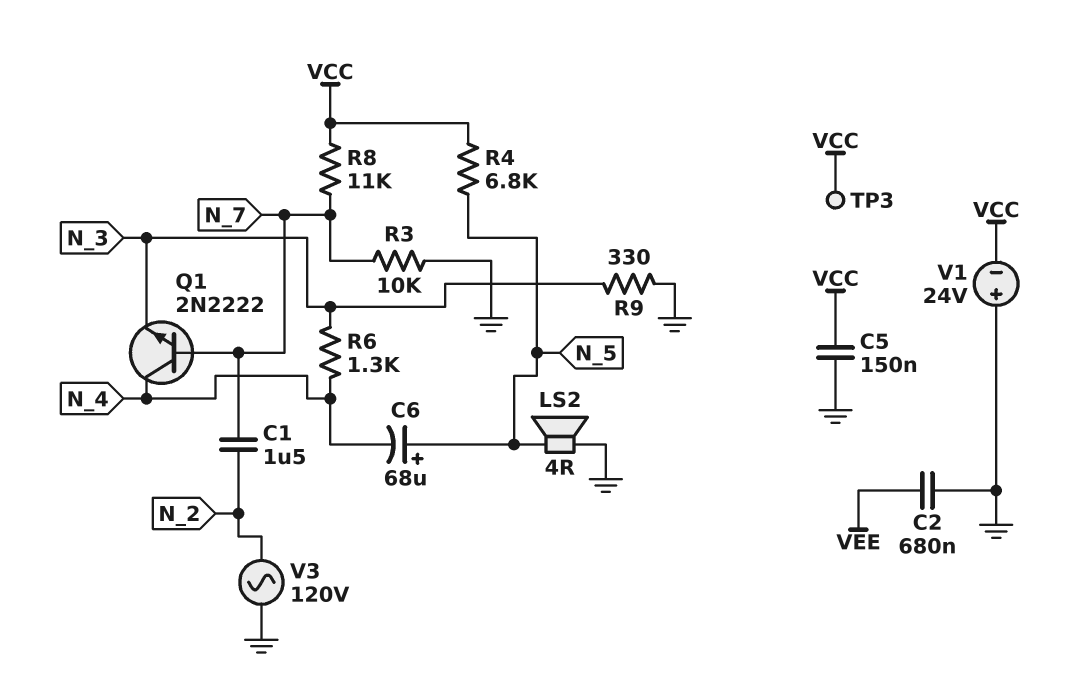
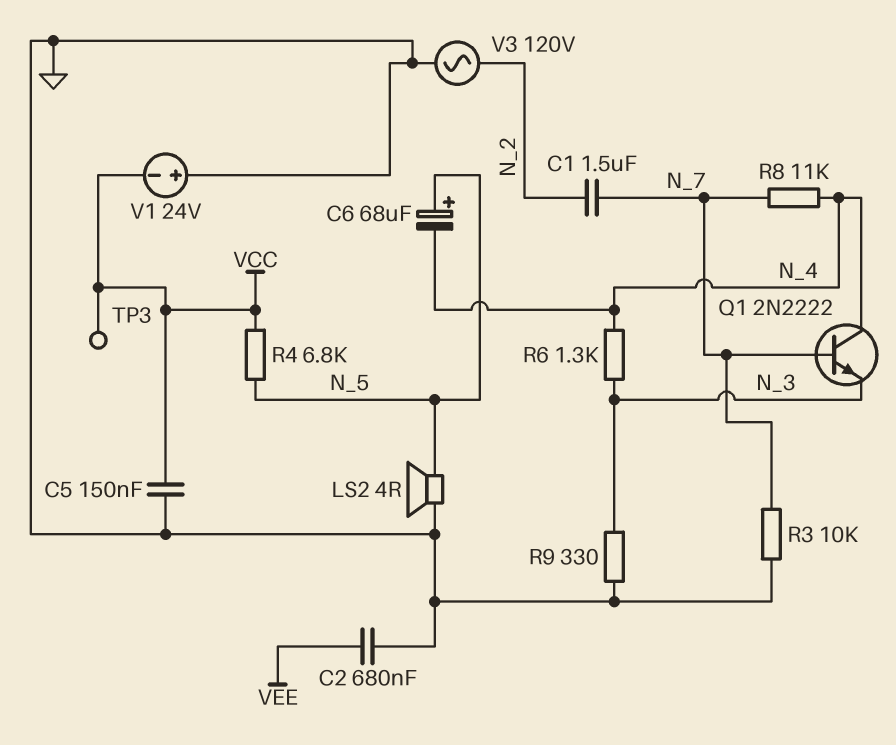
R8: 11k (N_7, VCC) -> 11k (N_4, N_7)

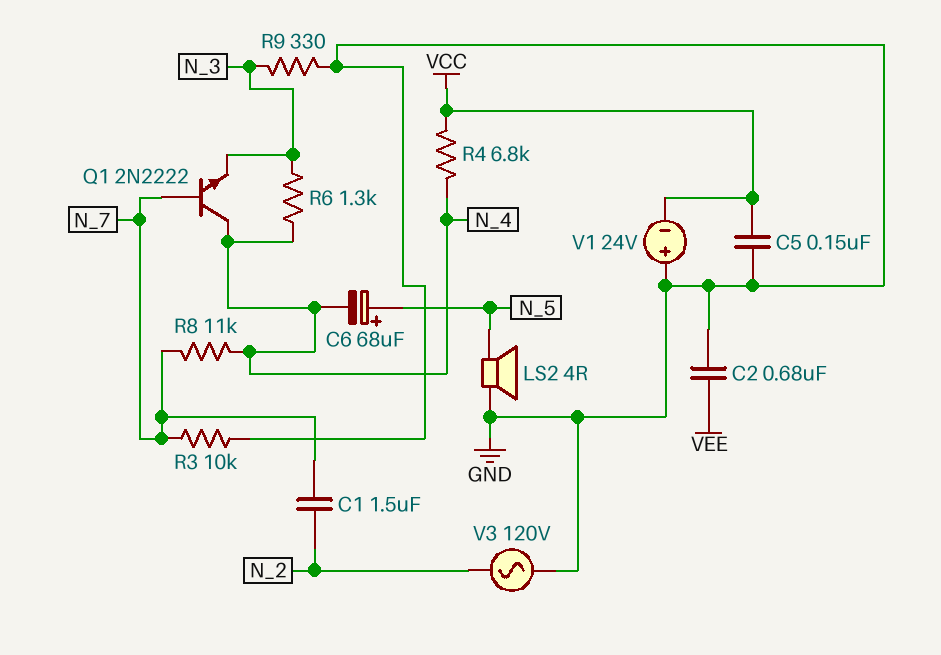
R4: 6.8k (N_5, VCC) -> 6.8k (N_4, VCC)
TP3: test point (VCC) -> none

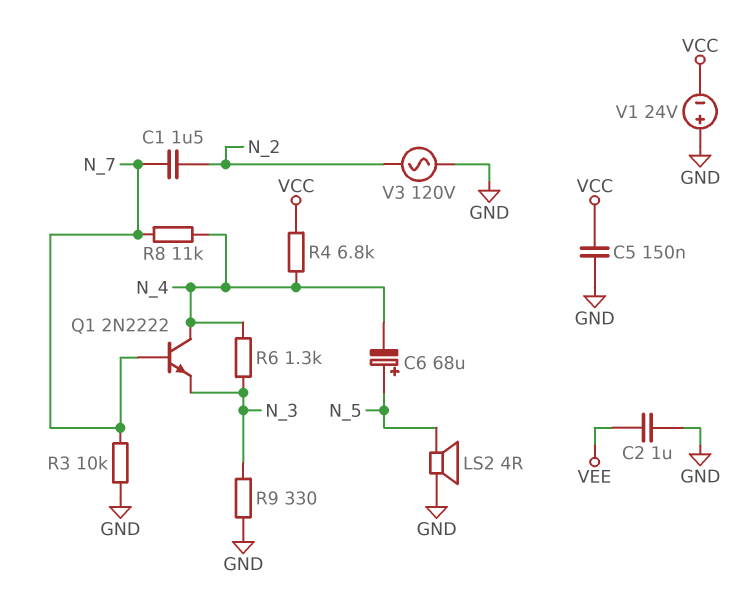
C2: 680nF (GND, VEE) -> 1uF (GND, VEE)

